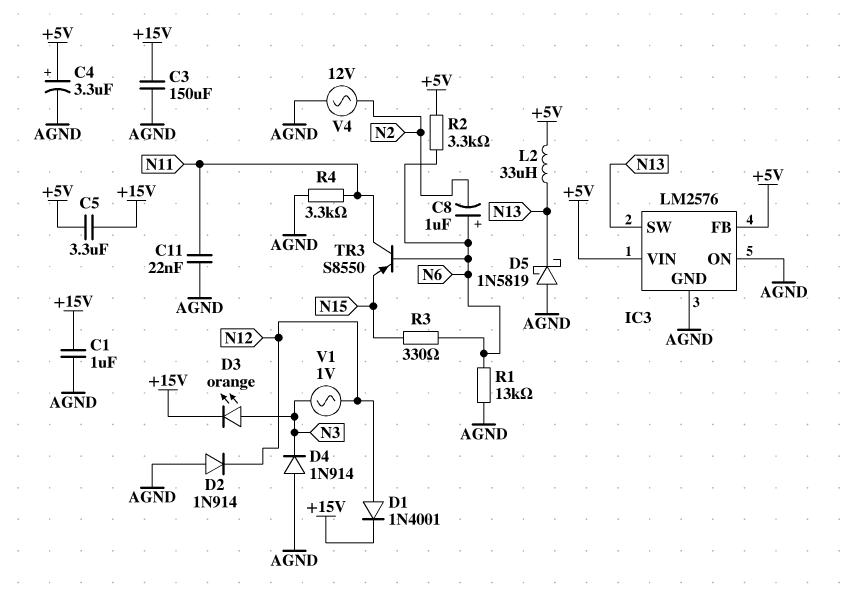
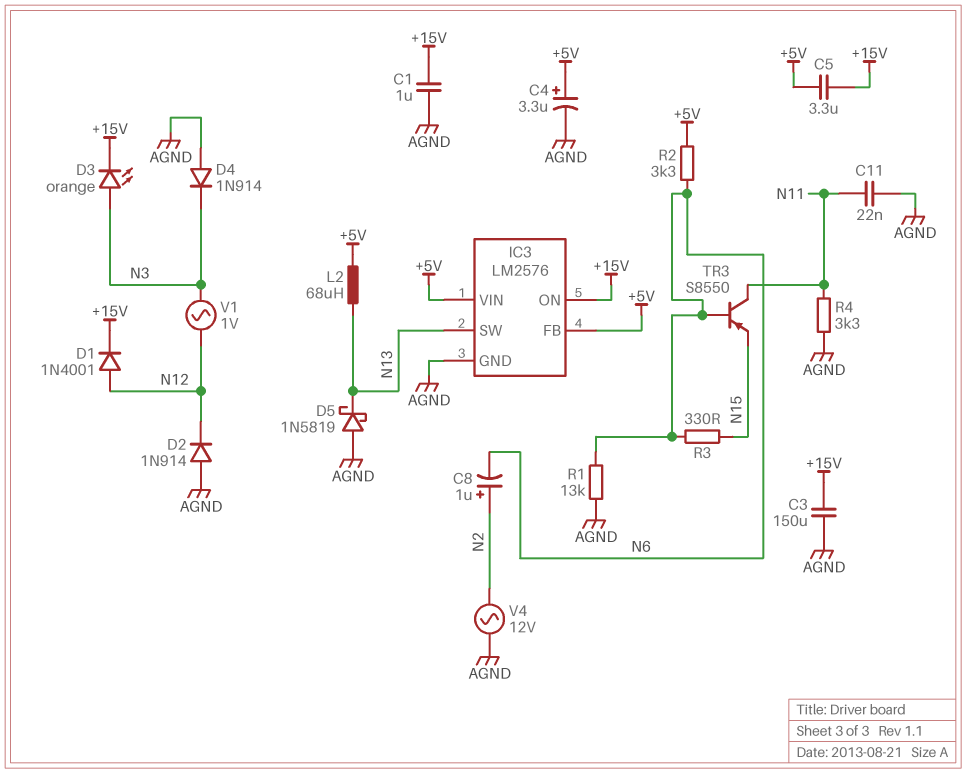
C8: 1uF (plus N6, minus N2) -> 1uF (plus N2, minus N6)
IC3 pin ON: AGND -> +15V
L2: 33uH (+5V, N13) -> 68uH (+5V, N13)

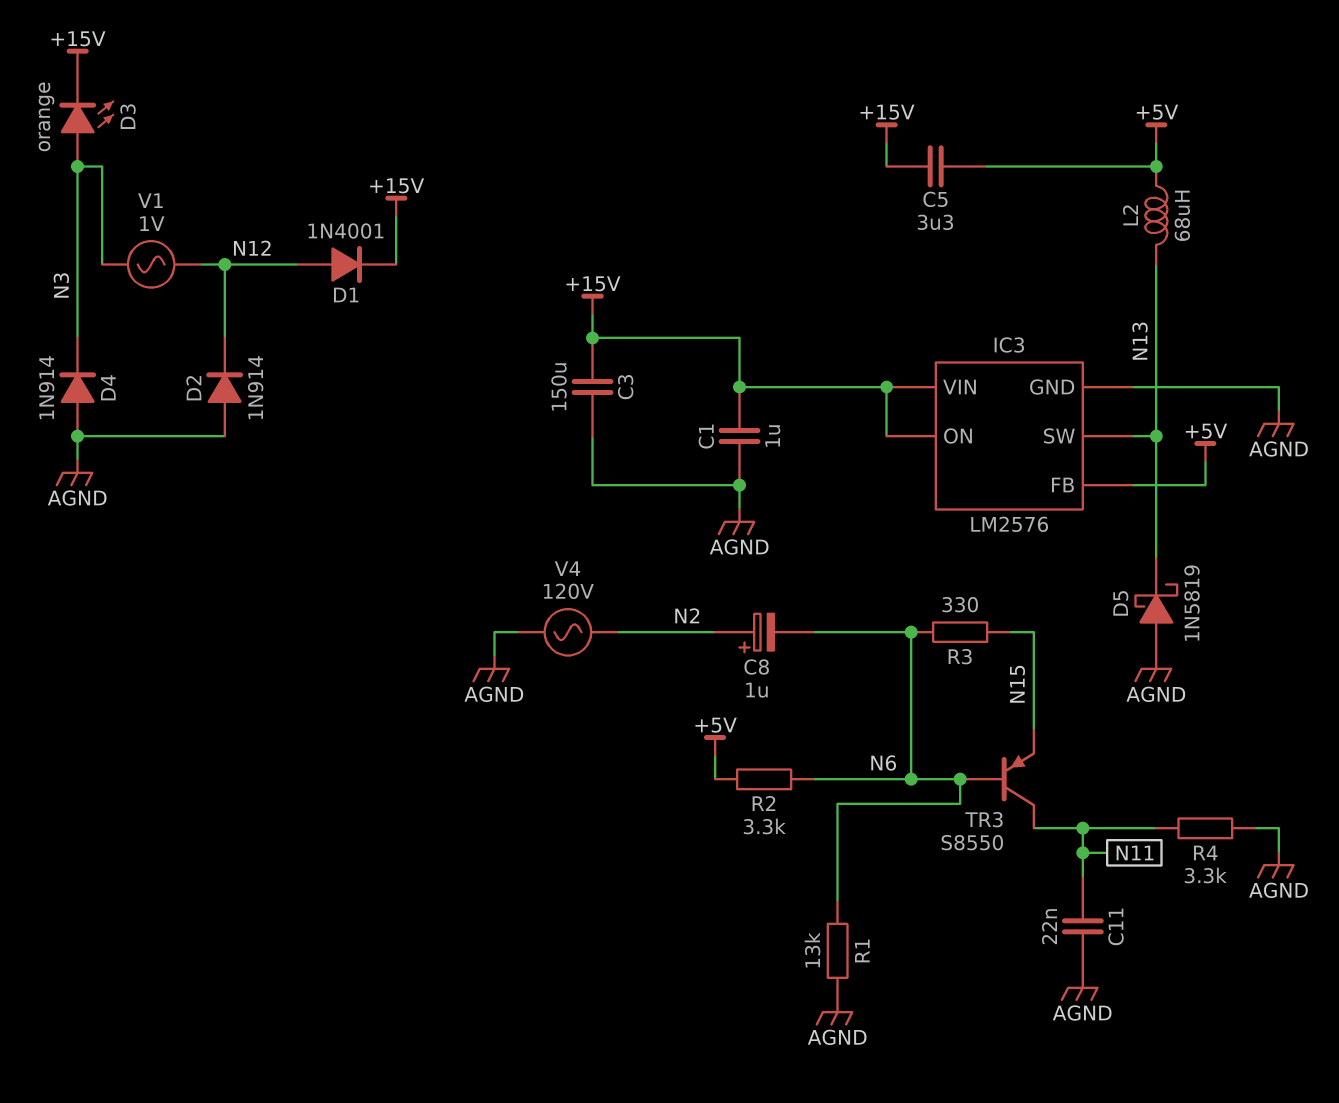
C4: 3.3uF (plus +5V, minus AGND) -> none
IC3 pin VIN: +5V -> +15V
V4: AC 12V (AGND, N2) -> AC 120V (AGND, N2)

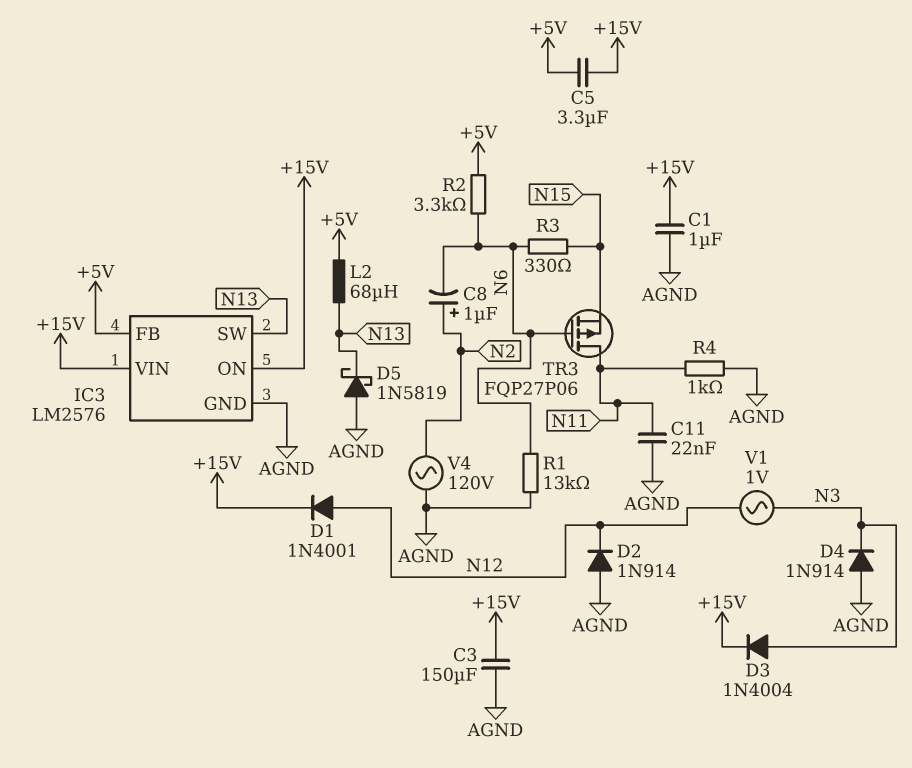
D3: LED orange (A N3, K +15V) -> diode 1N4004 (A N3, K +15V)
R4: 3.3k (AGND, N11) -> 1k (AGND, N11)
TR3: PNP S8550 (B N6, C N11, E N15) -> PMOS FQP27P06 (G N6, D N11, S N15)

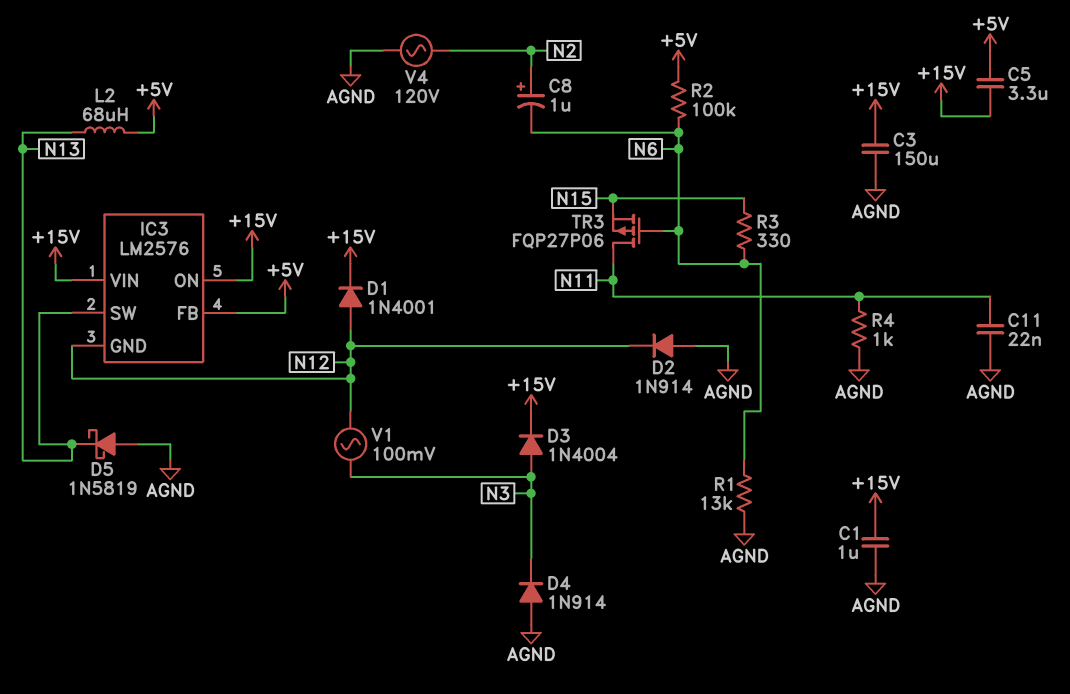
IC3 pin GND: AGND -> N12
R2: 3.3k (+5V, N6) -> 100k (+5V, N6)
V1: AC 1V (N3, N12) -> AC 100mV (N3, N12)

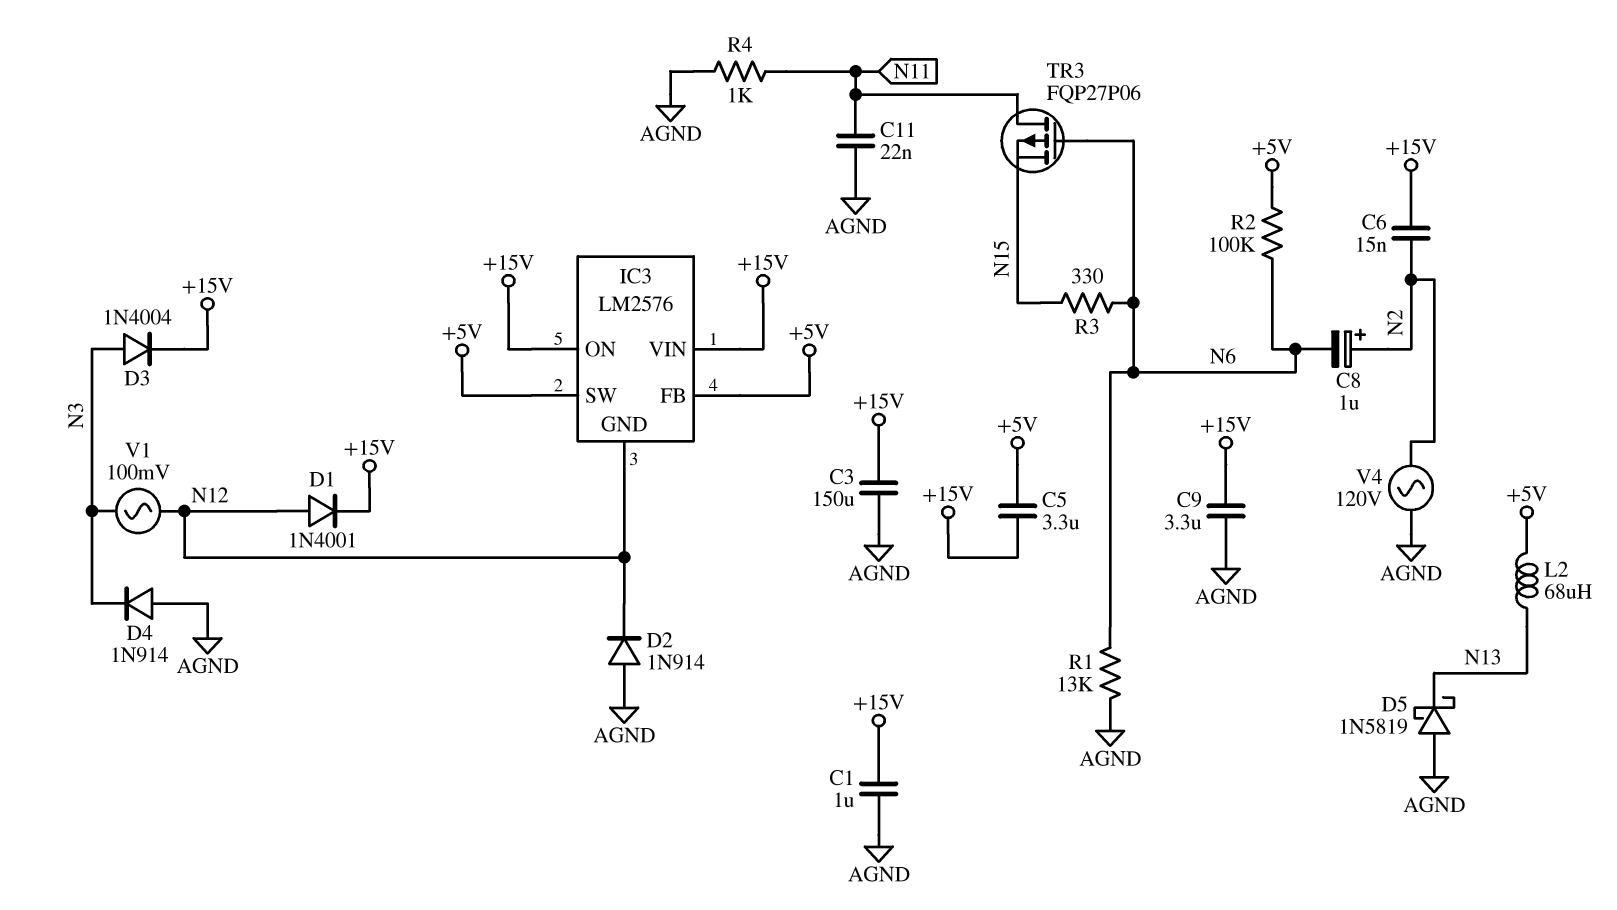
C6: none -> 15nF (+15V, N2)
C9: none -> 3.3uF (+15V, AGND)
IC3 pin SW: N13 -> +5V

